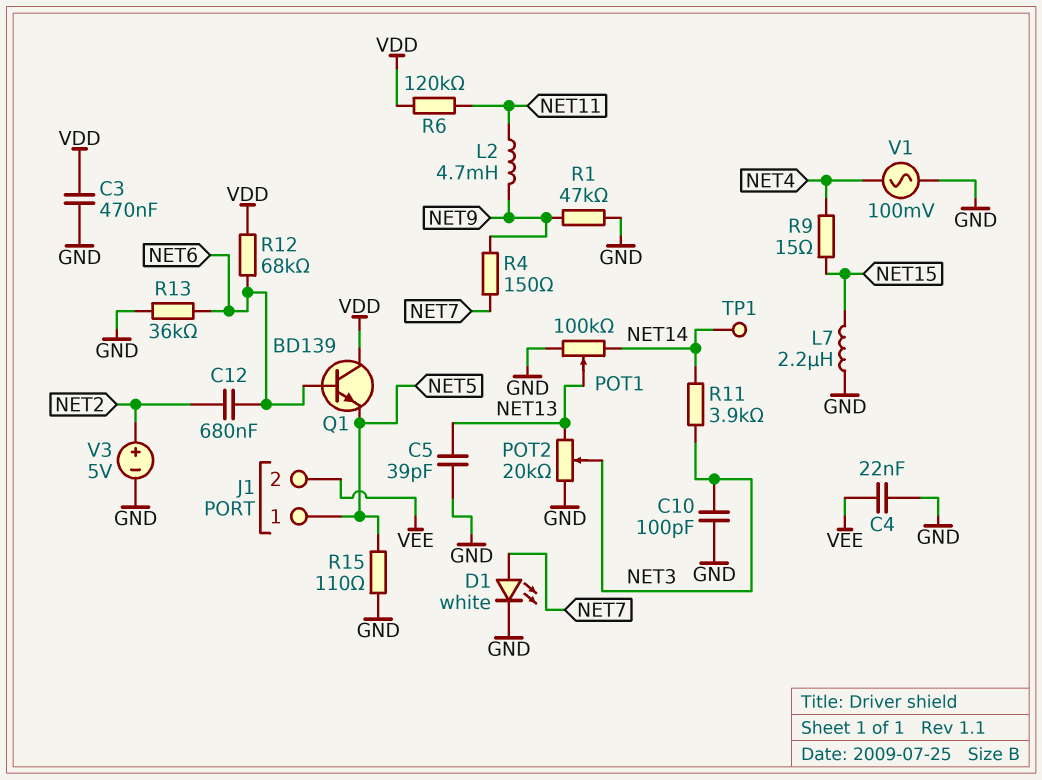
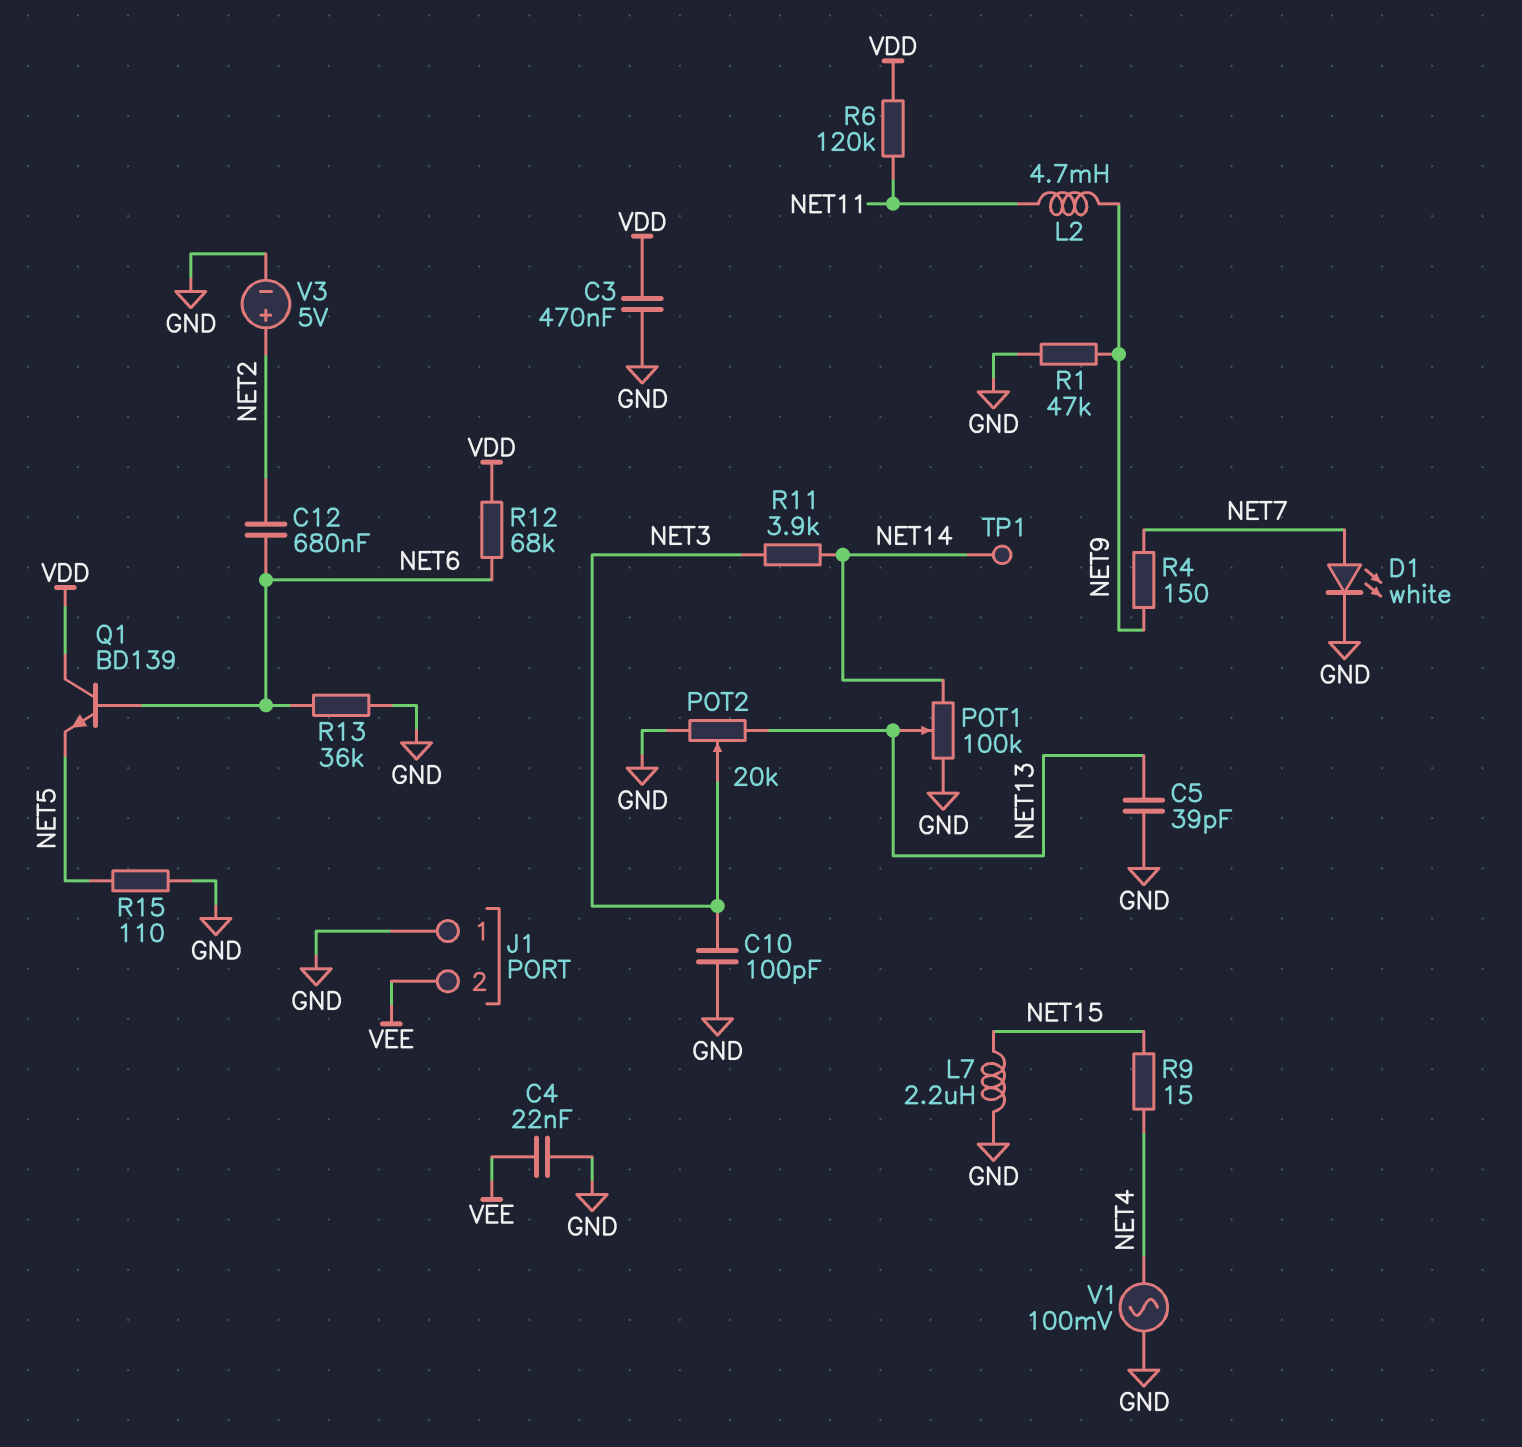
J1 pin 1: NET5 -> GND

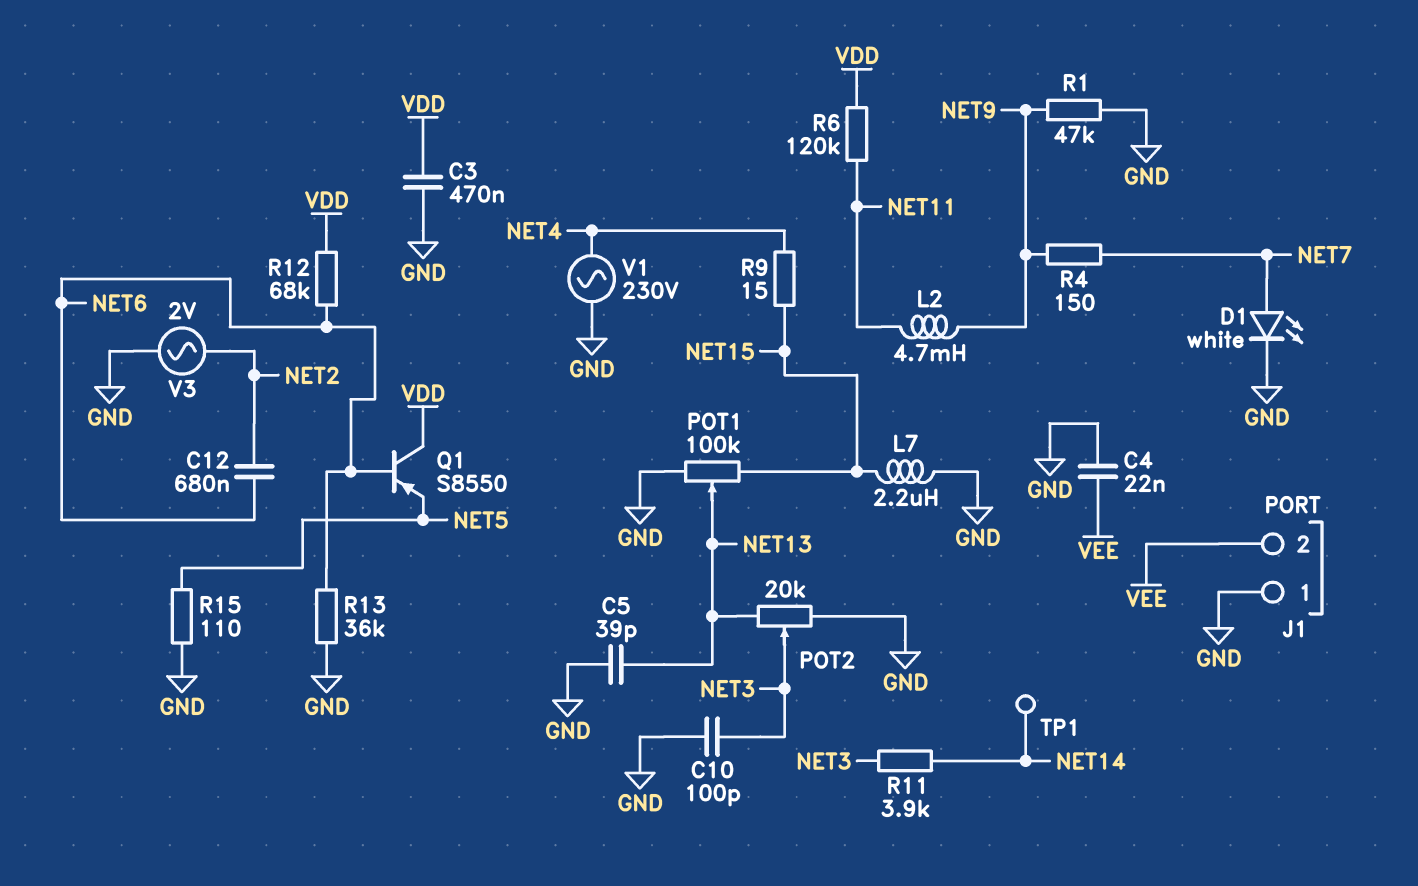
POT1: 100k (GND, NET14, wiper NET13) -> 100k (GND, NET15, wiper NET13)
Q1: NPN BD139 (B NET6, C VDD, E NET5) -> PNP S8550 (B NET6, C VDD, E NET5)
V1: AC 100mV (GND, NET4) -> AC 230V (GND, NET4)
V3: 5V (plus NET2, minus GND) -> AC 2V (GND, NET2)

